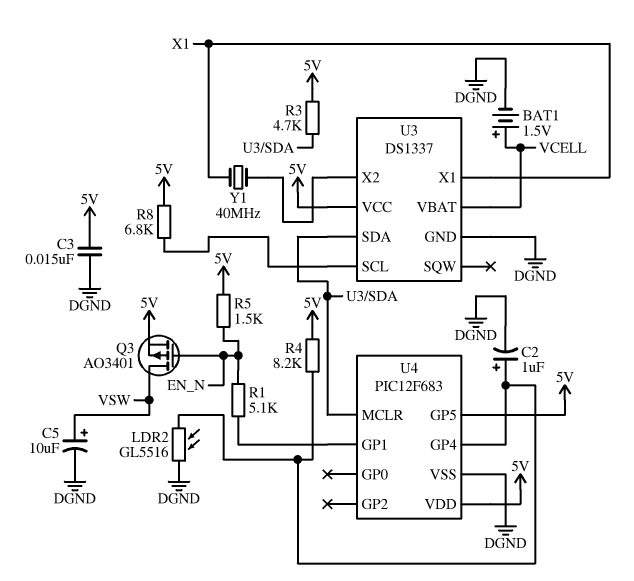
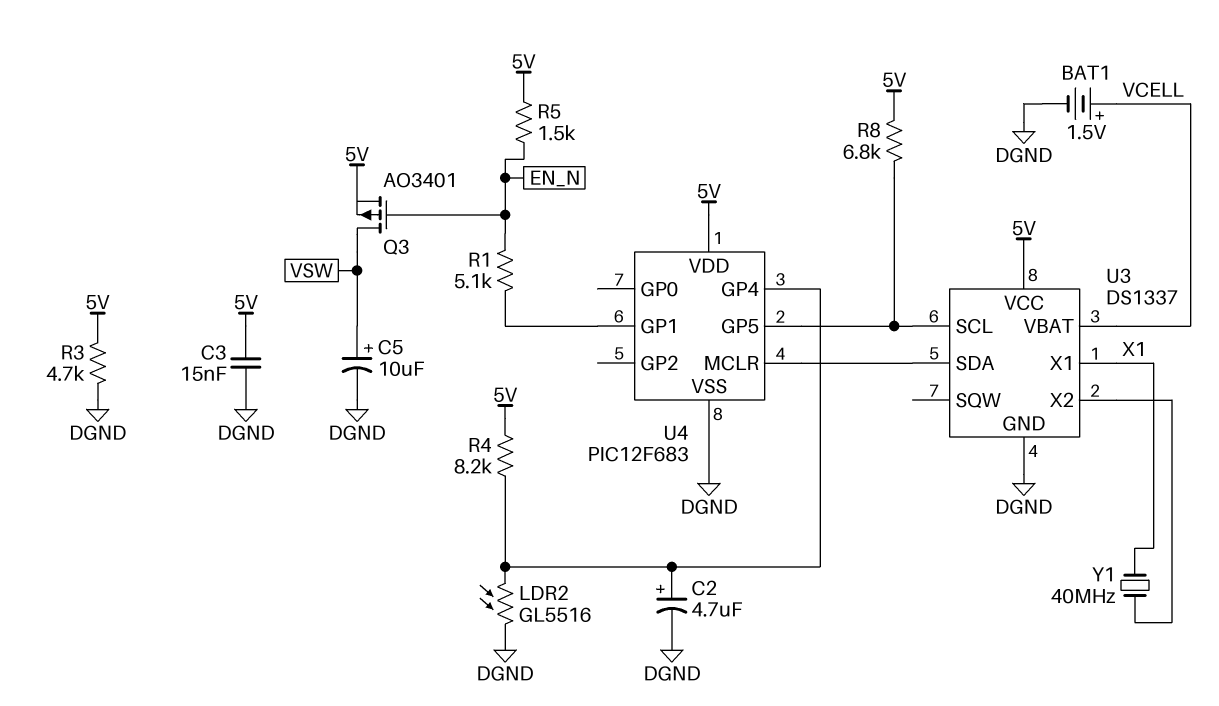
C2: 1uF (plus U4/GP4, minus DGND) -> 4.7uF (plus U4/GP4, minus DGND)
R3: 4.7k (5V, U3/SDA) -> 4.7k (5V, DGND)
U4 pin GP5: 5V -> U3/SCL

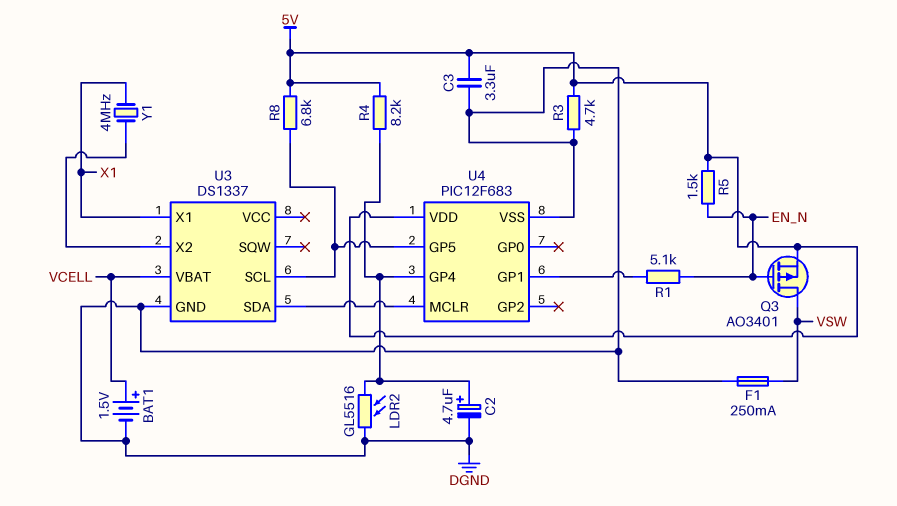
C3: 15nF (5V, DGND) -> 3.3uF (5V, DGND)
C5: 10uF (plus VSW, minus DGND) -> none
F1: none -> 250mA (DGND, VSW)
U3 pin VCC: 5V -> none
Y1: 40MHz (U3/X2, X1) -> 4MHz (U3/X2, X1)

